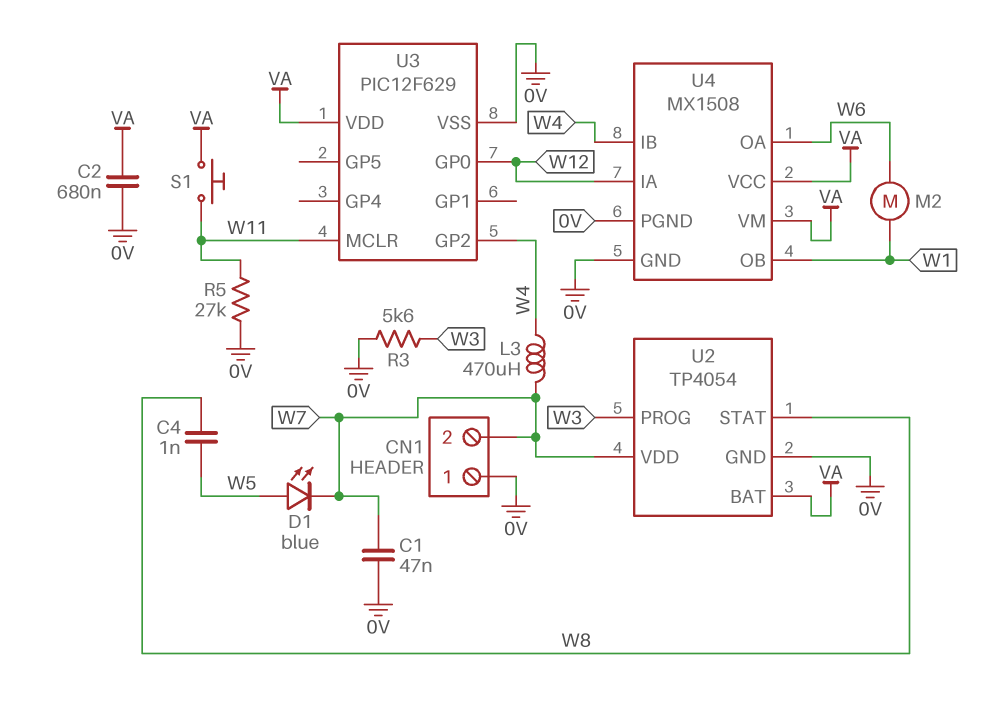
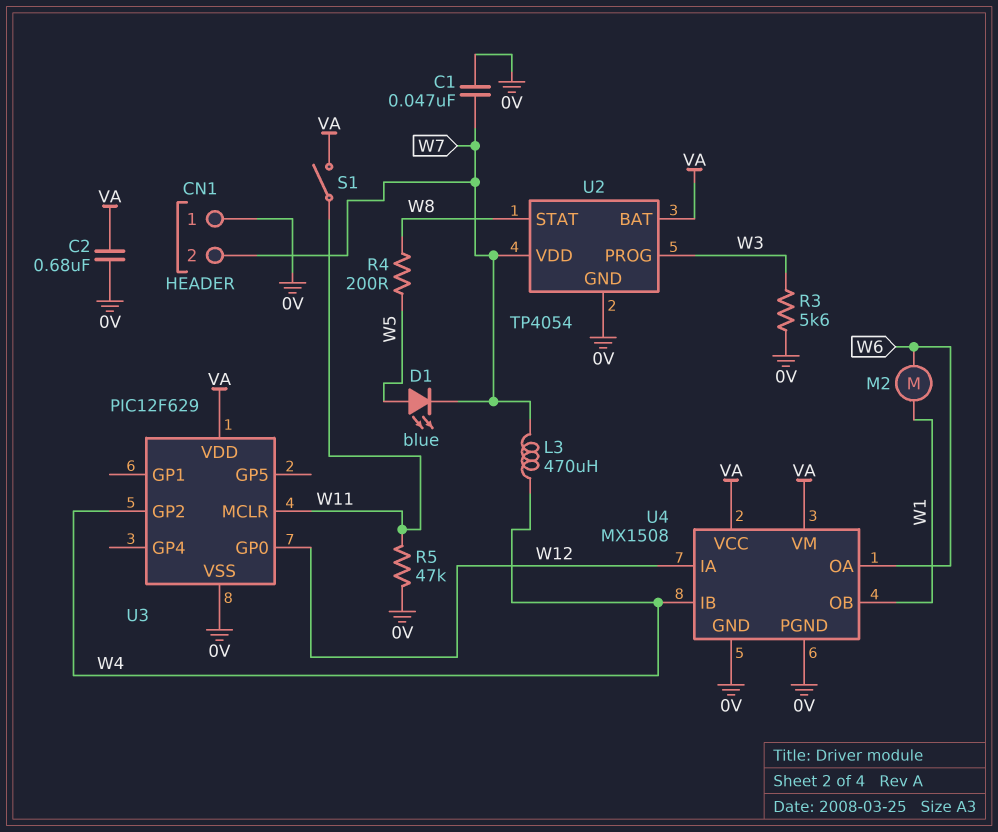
C4: 1nF (W5, W8) -> none
R4: none -> 200 (W5, W8)
R5: 27k (0V, W11) -> 47k (0V, W11)
S1: button (VA, W11) -> switch (VA, W11)

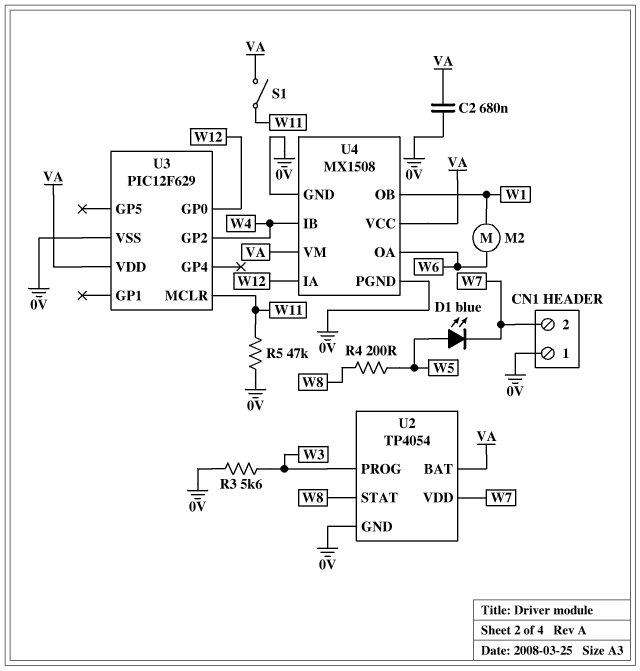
C1: 47nF (0V, W7) -> none
L3: 470uH (W4, W7) -> none

